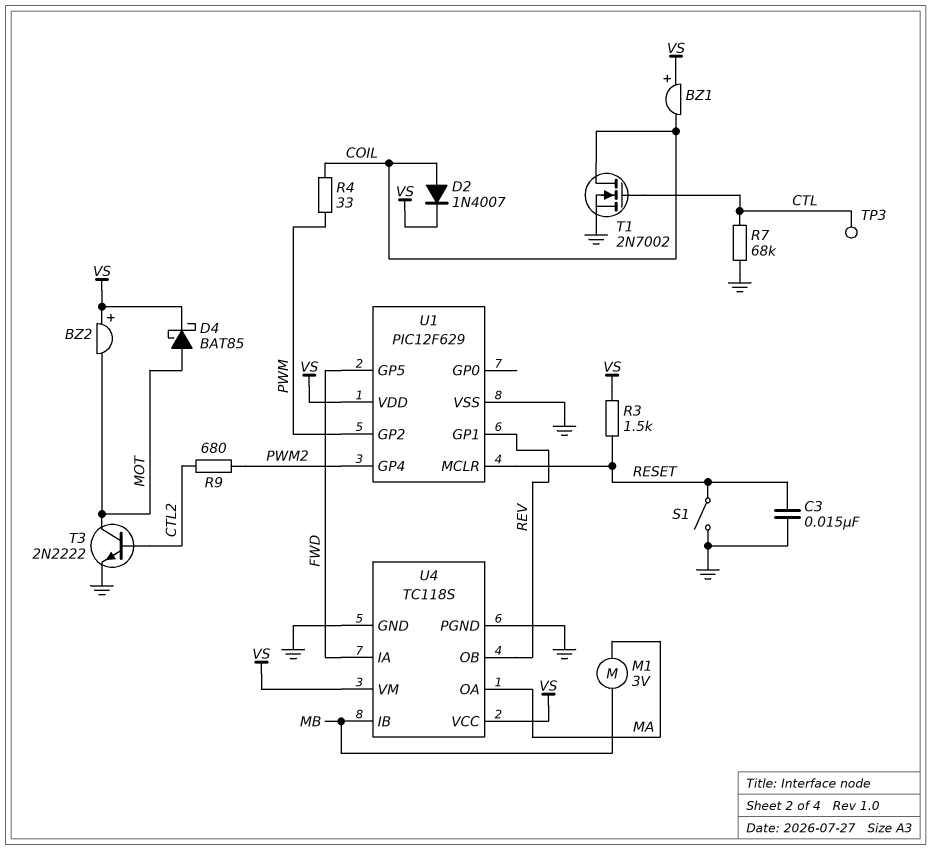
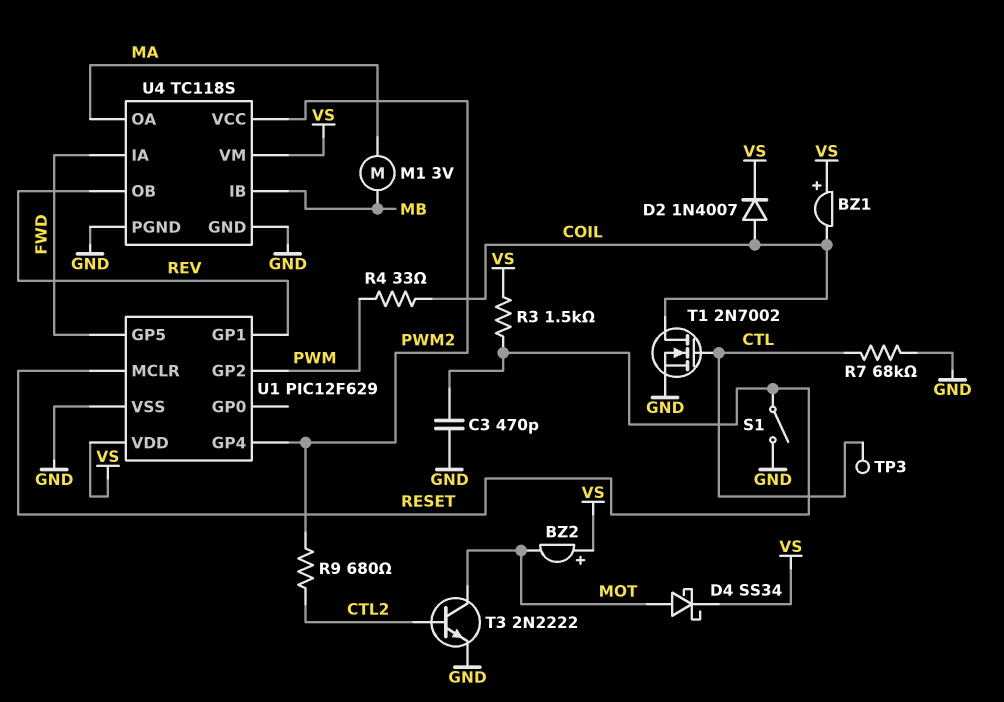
C3: 15nF (GND, RESET) -> 470pF (GND, RESET)
D4: schottky BAT85 (A MOT, K VS) -> schottky SS34 (A MOT, K VS)
U4 pin VCC: VS -> PWM2

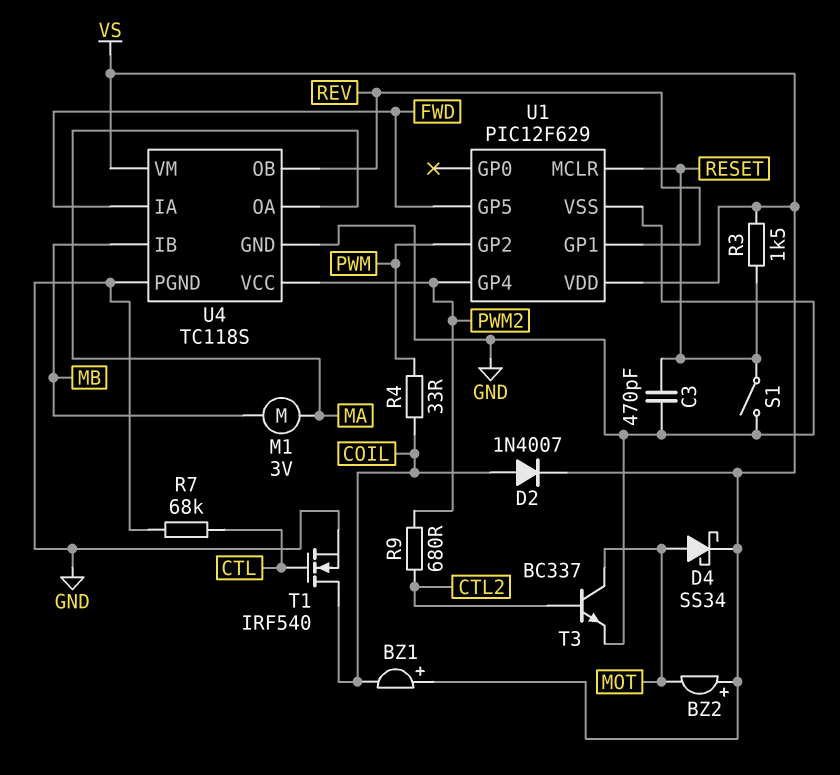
T1: NMOS 2N7002 (G CTL, D COIL, S GND) -> NMOS IRF540 (G CTL, D COIL, S GND)
T3: NPN 2N2222 (B CTL2, C MOT, E GND) -> NPN BC337 (B CTL2, C MOT, E GND)
TP3: test point (CTL) -> none

